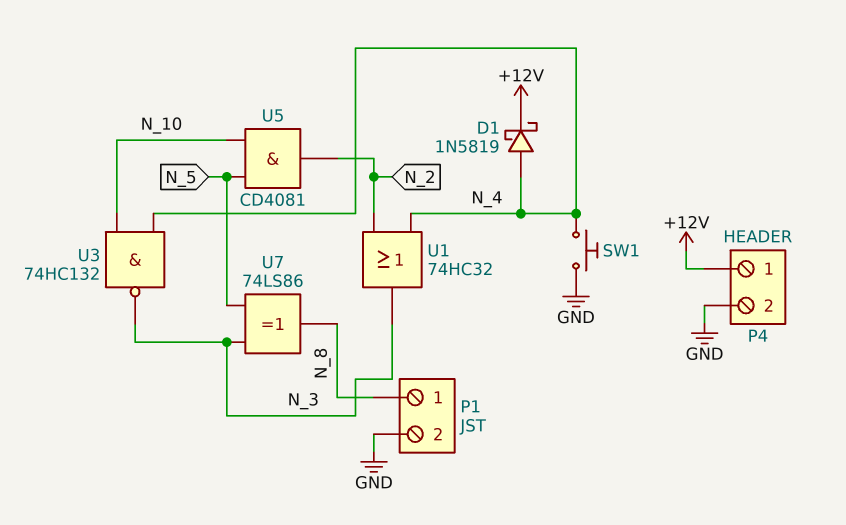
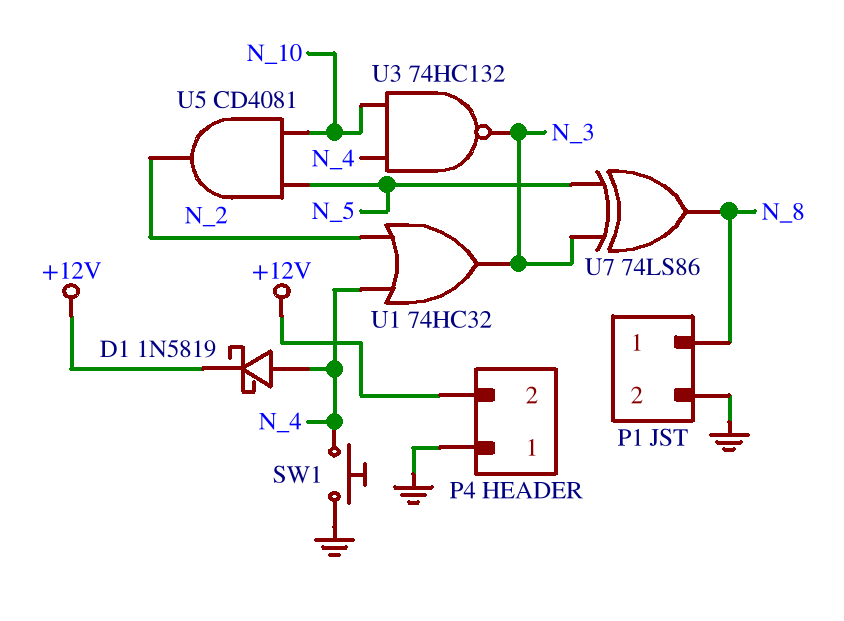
P4 pin 1: +12V -> GND
P4 pin 2: GND -> +12V

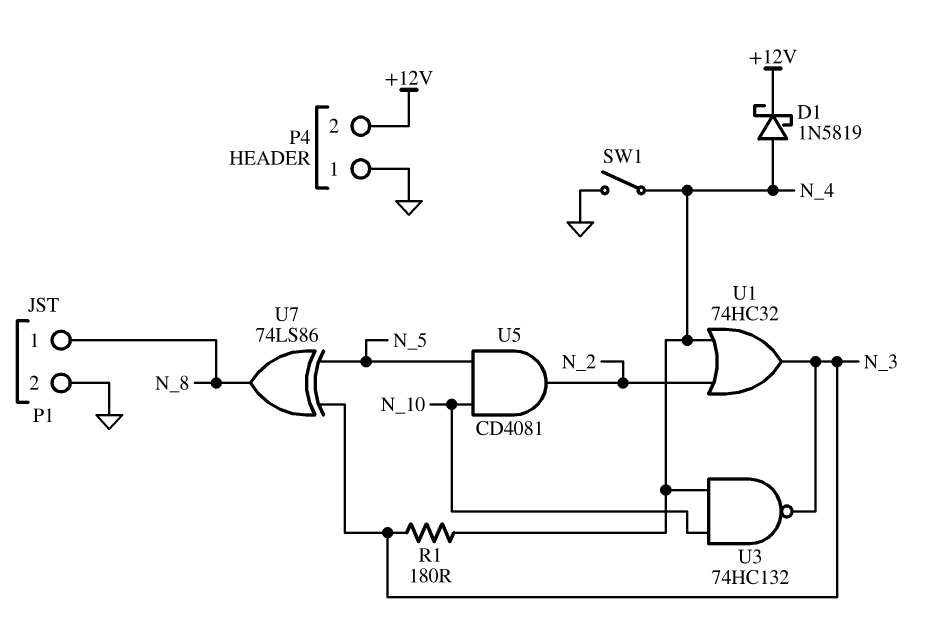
R1: none -> 180 (N_3, N_4)
SW1: button (GND, N_4) -> switch (GND, N_4)

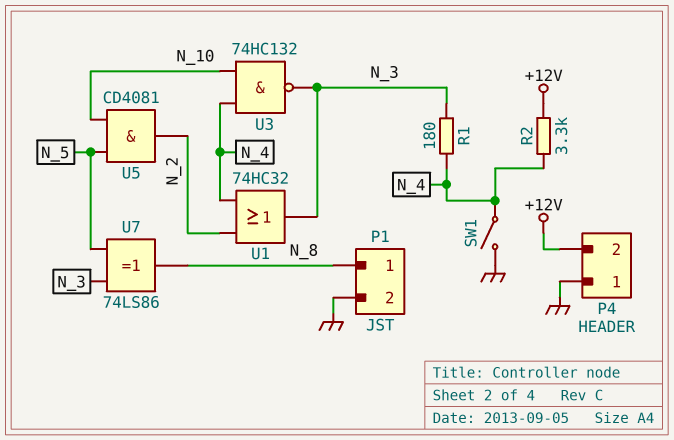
D1: schottky 1N5819 (A N_4, K +12V) -> none
R2: none -> 3.3k (+12V, N_4)

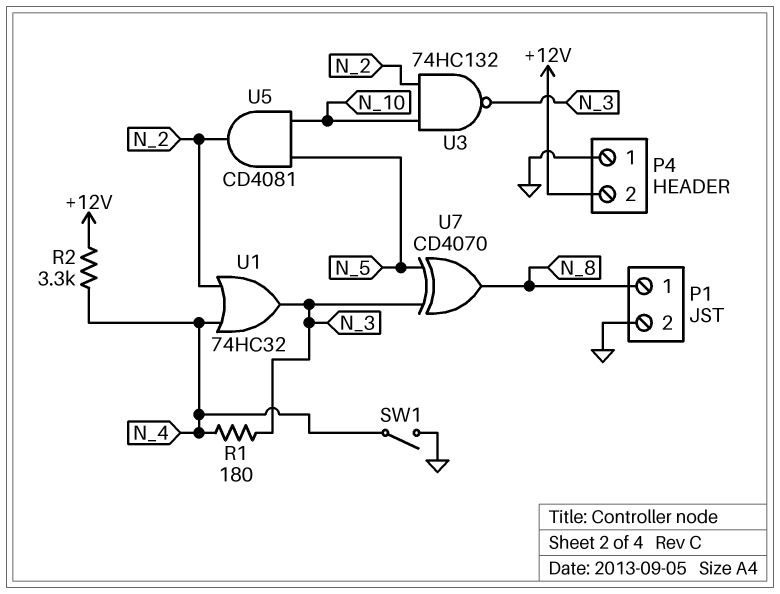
U3: NAND 74HC132 (in N_4, in N_10, out N_3) -> NAND 74HC132 (in N_2, in N_10, out N_3)
U7: XOR 74LS86 (in N_3, in N_5, out N_8) -> XOR CD4070 (in N_3, in N_5, out N_8)

